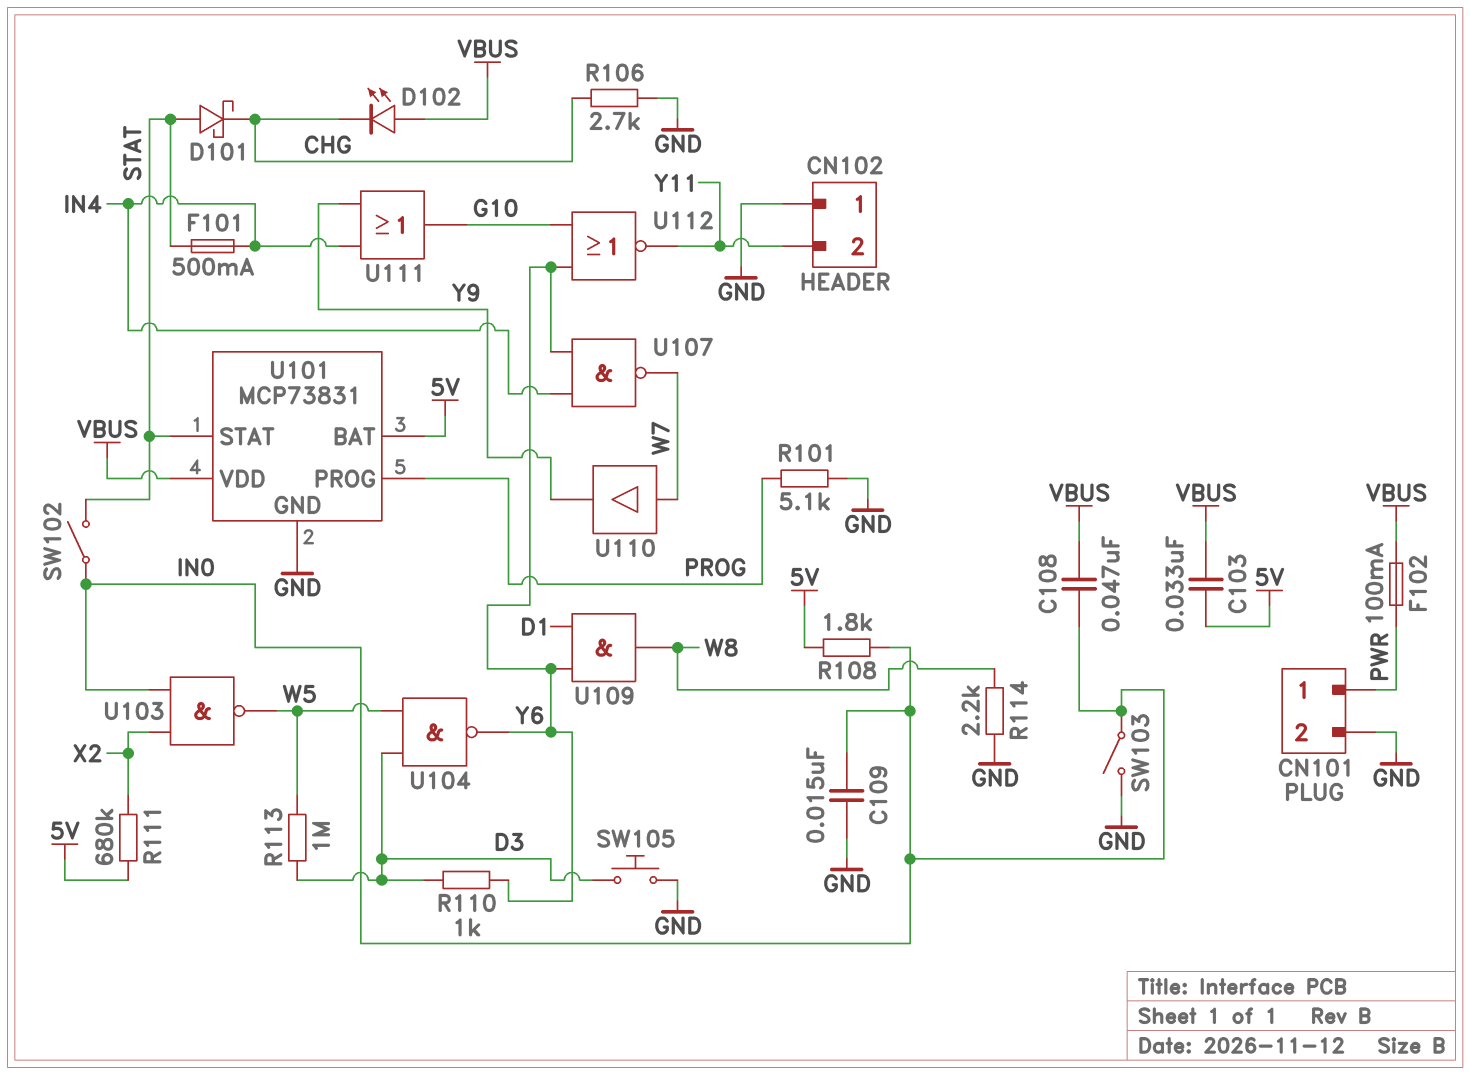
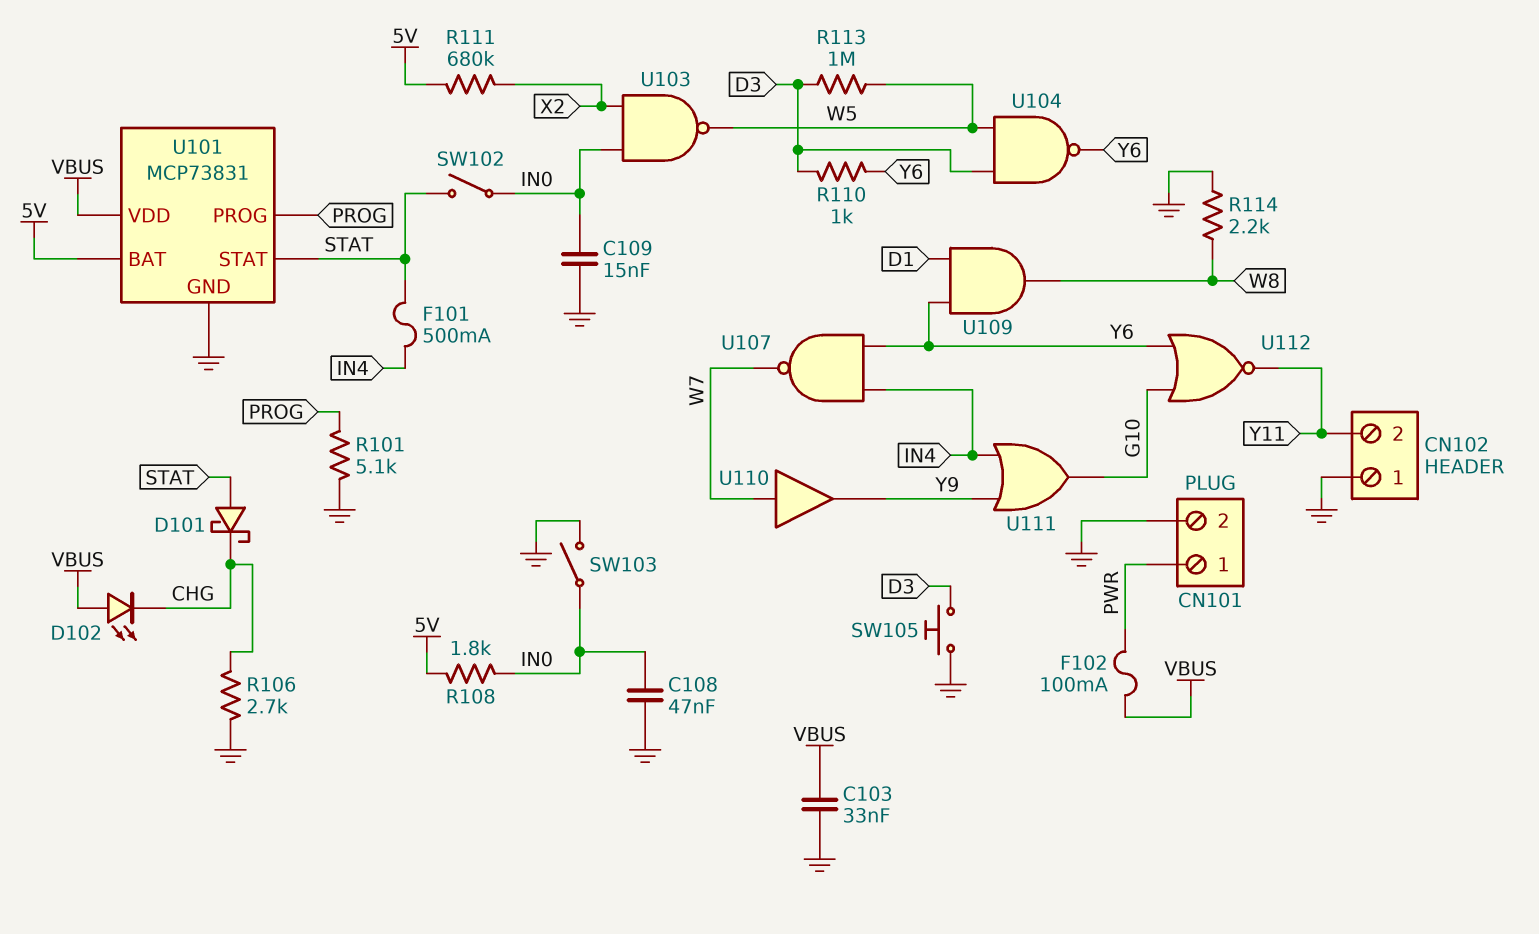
C103: 33nF (5V, VBUS) -> 33nF (GND, VBUS)
C108: 47nF (IN0, VBUS) -> 47nF (GND, IN0)

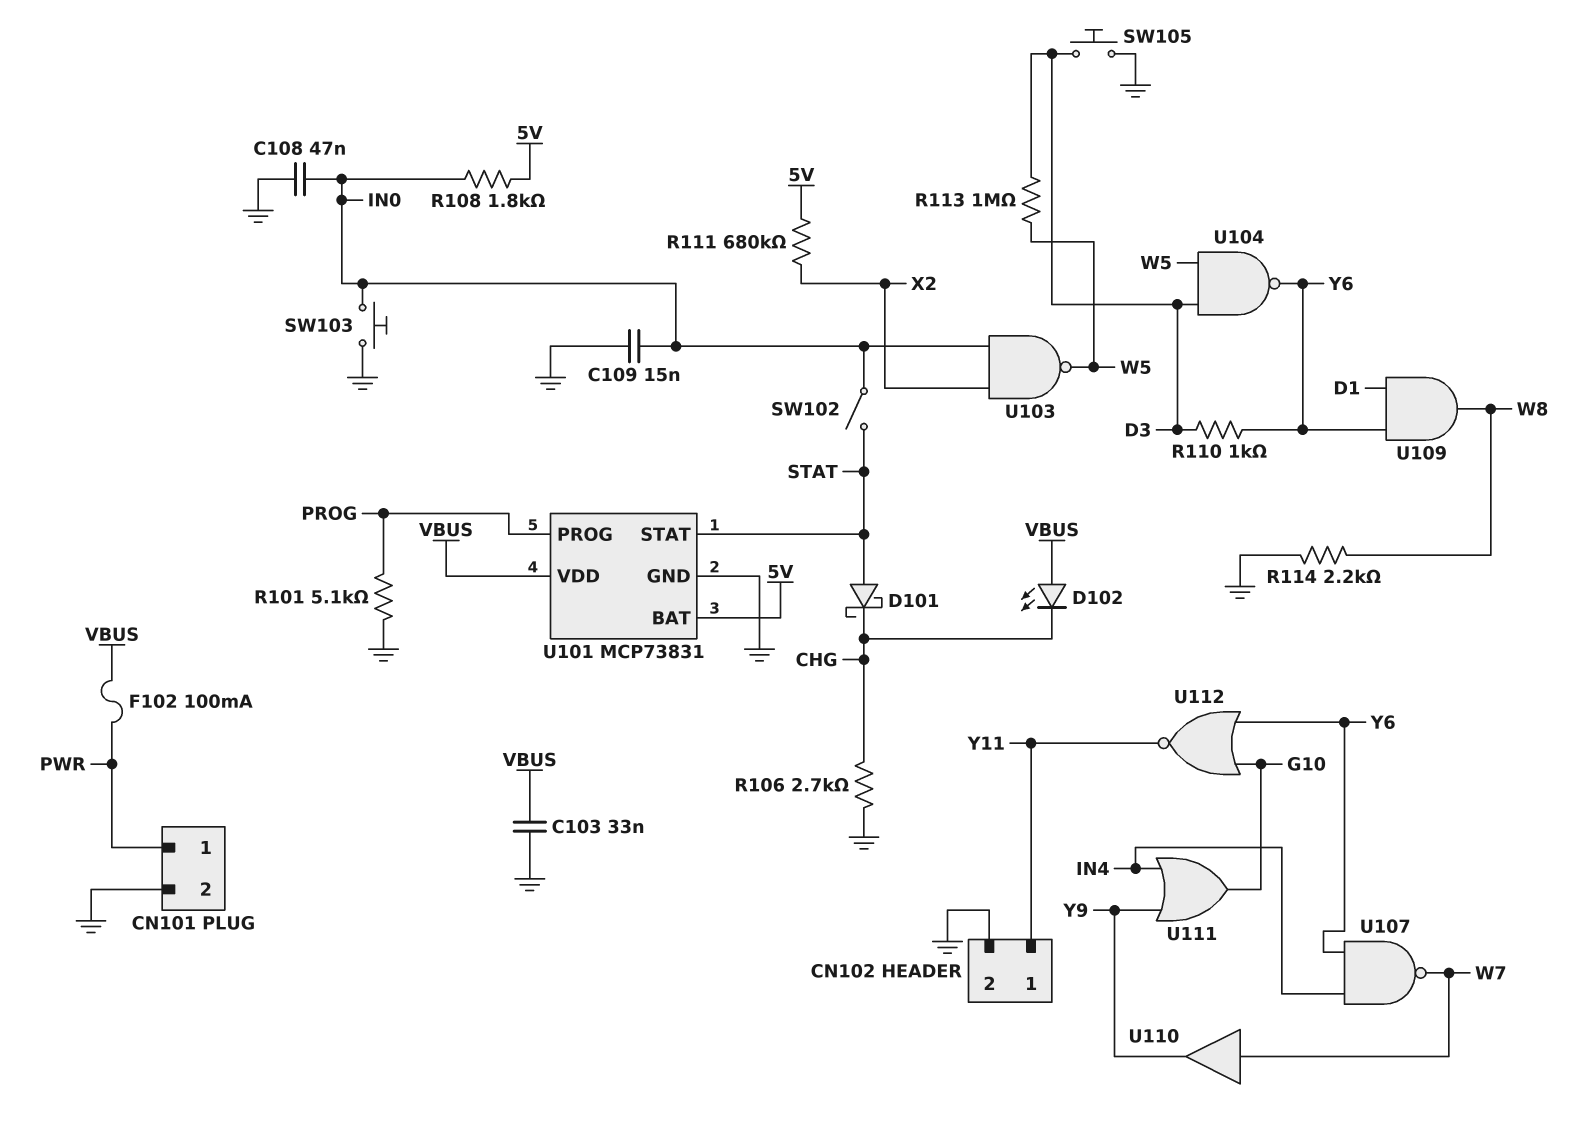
CN102 pin 1: GND -> Y11
CN102 pin 2: Y11 -> GND
F101: 500mA (IN4, STAT) -> none
SW103: switch (GND, IN0) -> button (GND, IN0)

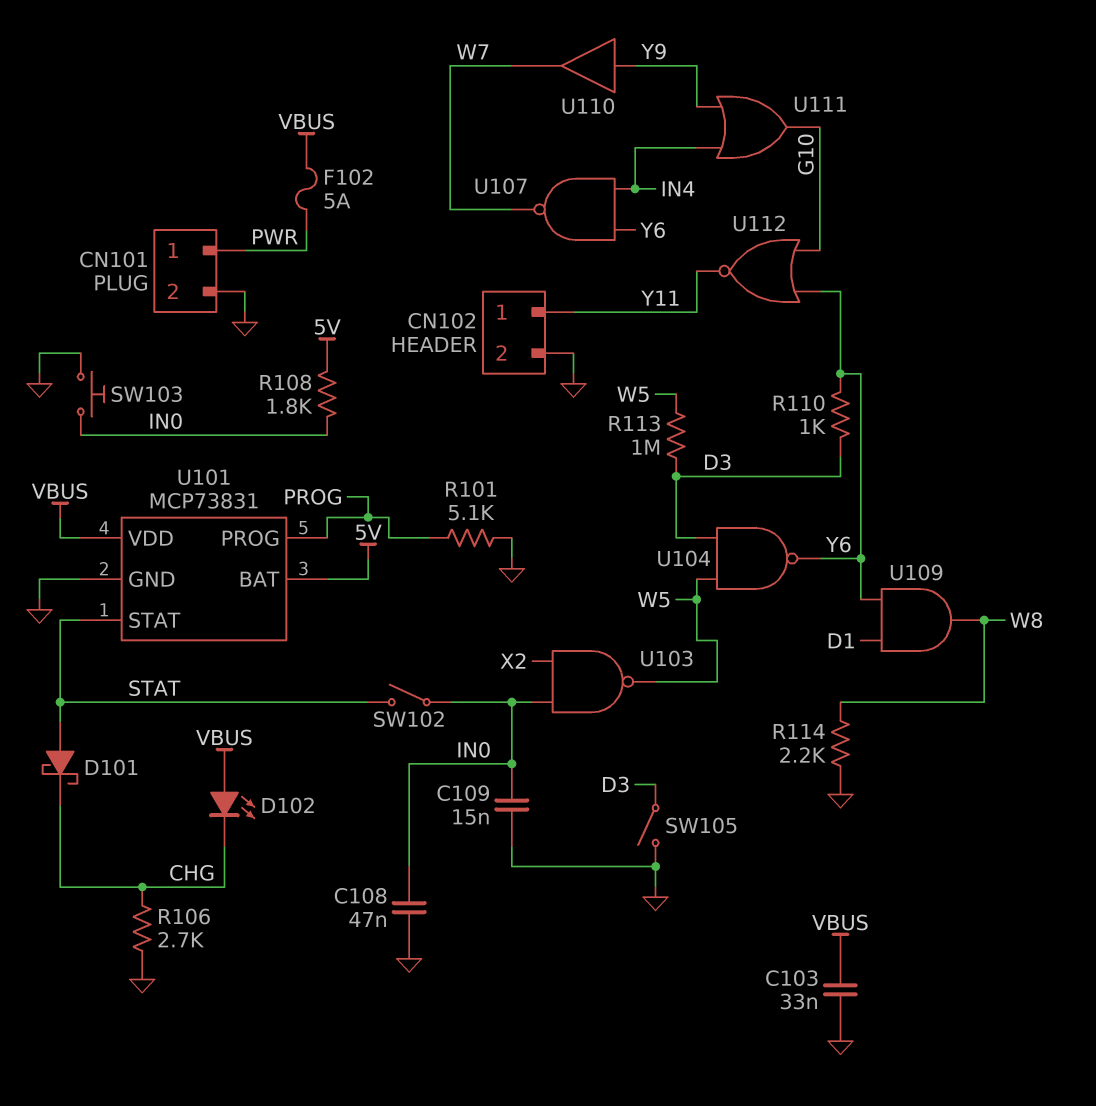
F102: 100mA (PWR, VBUS) -> 5A (PWR, VBUS)
R111: 680k (5V, X2) -> none
SW105: button (D3, GND) -> switch (D3, GND)
U110: buffer (in W7, out Y9) -> buffer (in Y9, out W7)

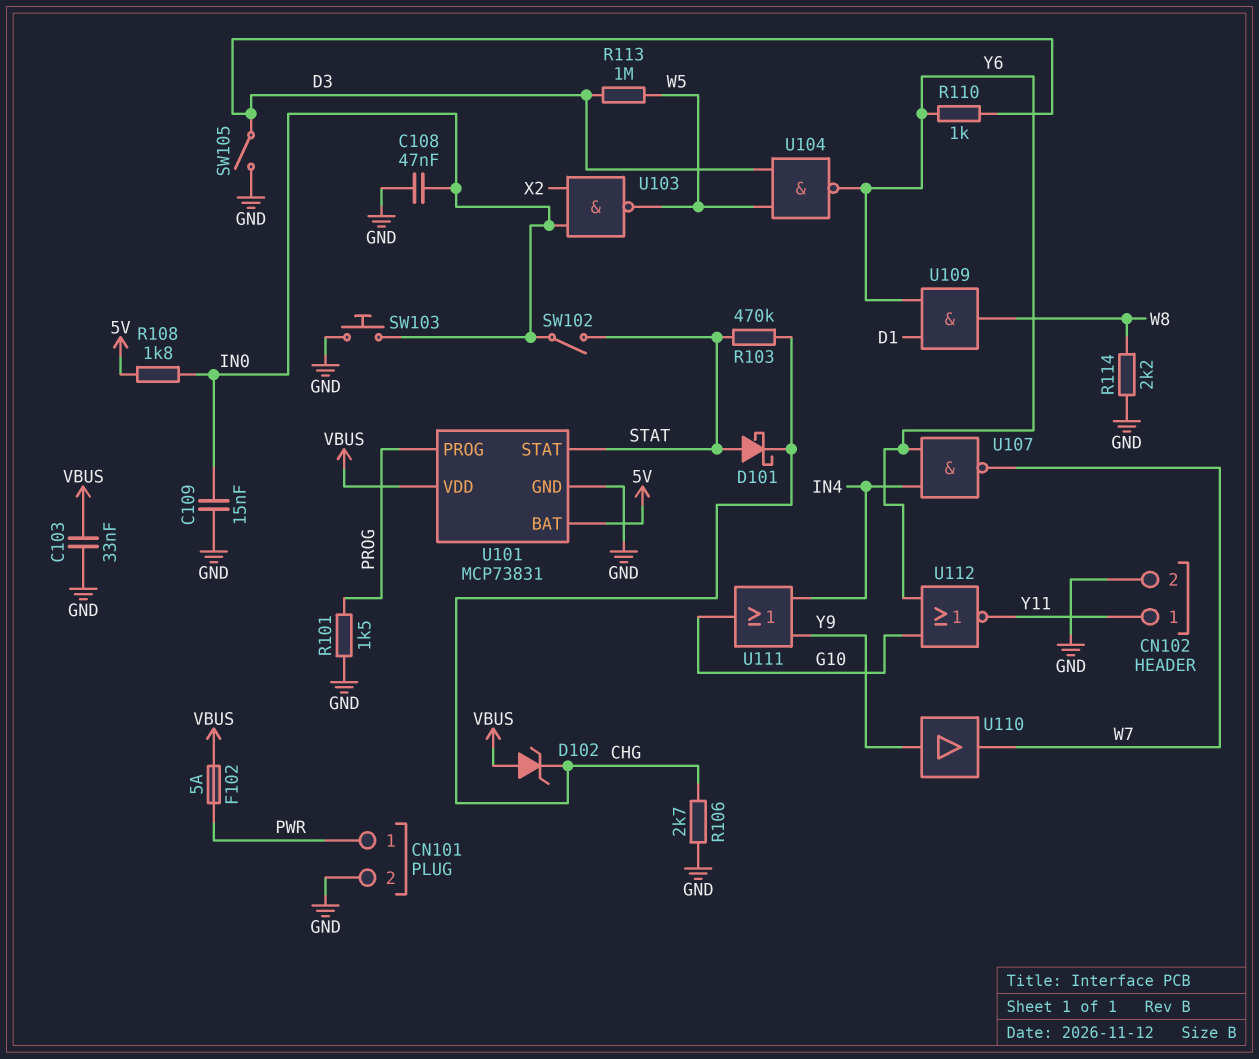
D102: LED (A VBUS, K CHG) -> zener (A VBUS, K CHG)
R101: 5.1k (GND, PROG) -> 1.5k (GND, PROG)
R103: none -> 470k (CHG, STAT)

